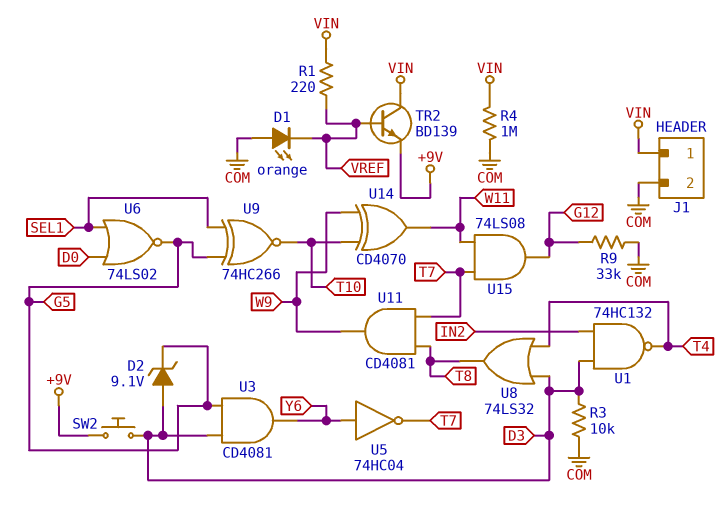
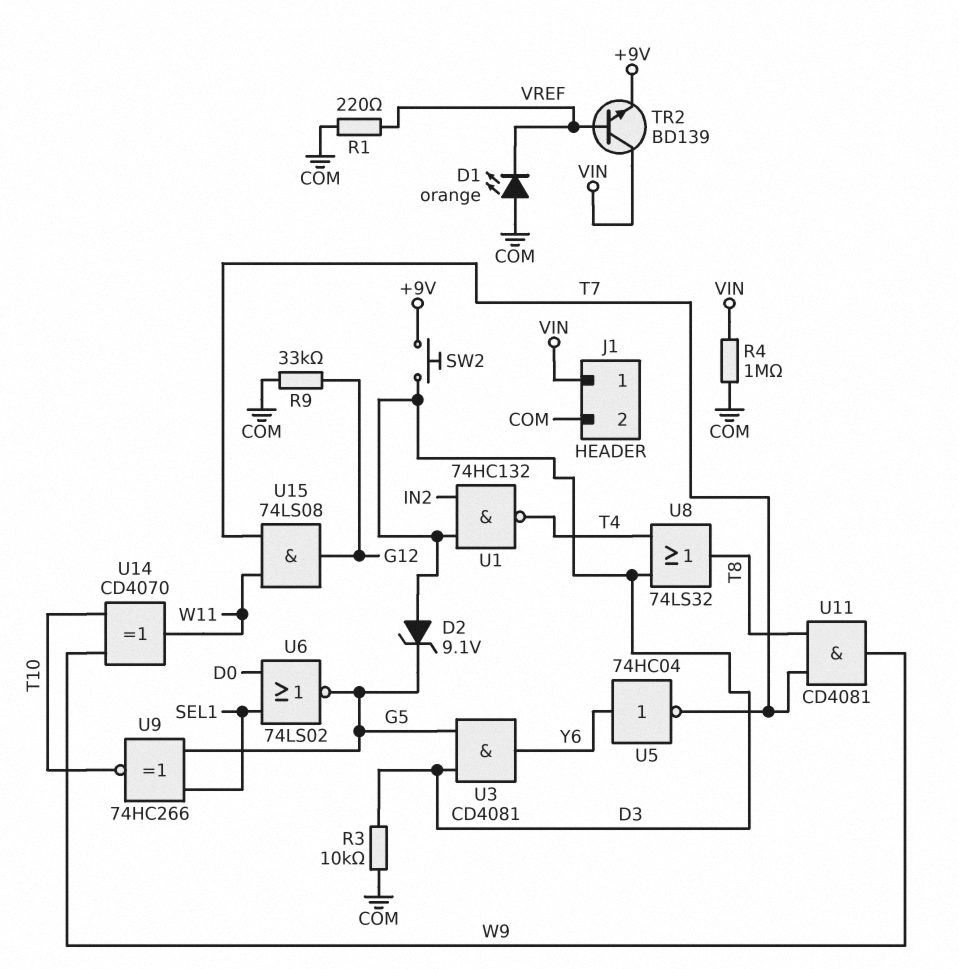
R1: 220 (VIN, VREF) -> 220 (COM, VREF)

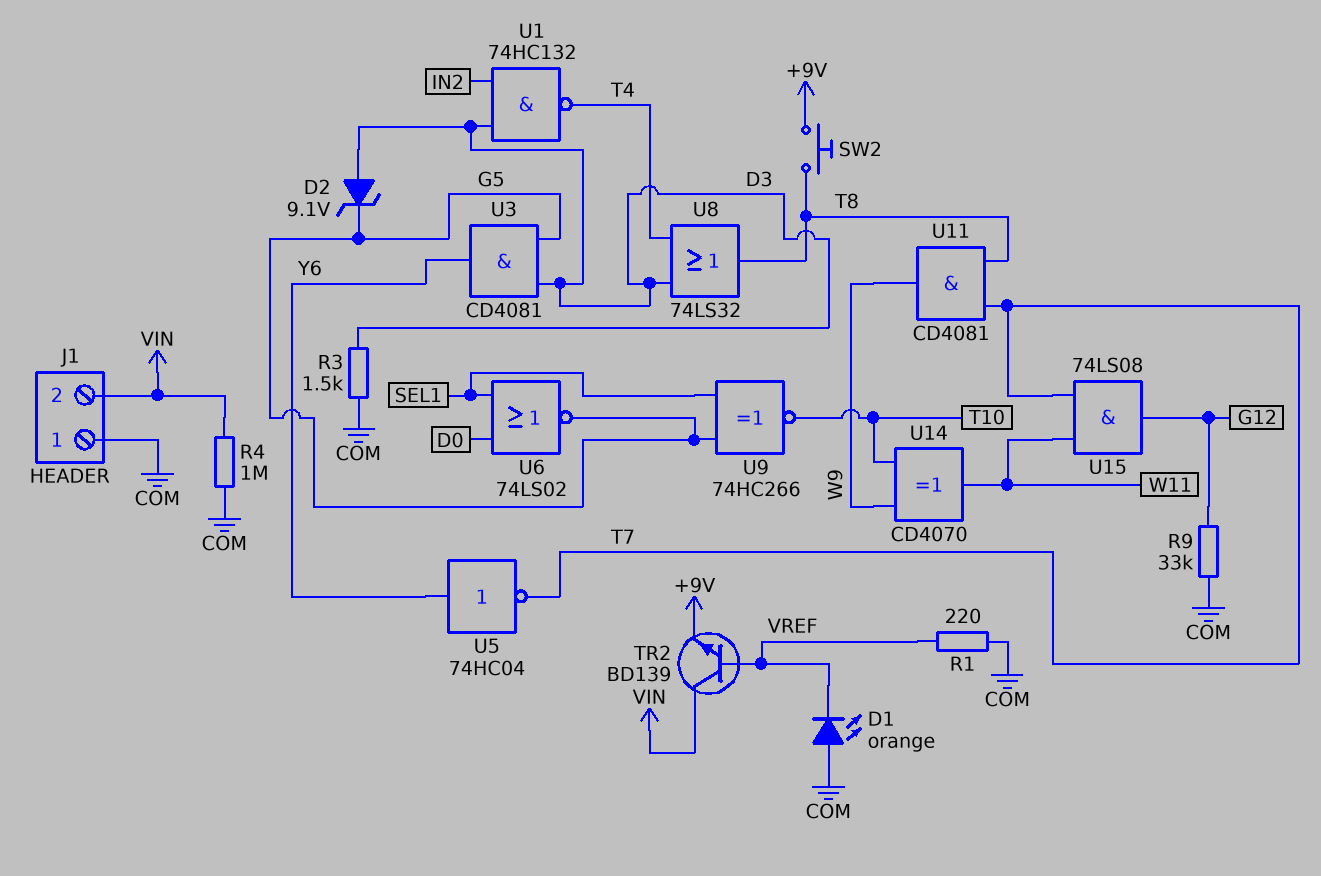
J1 pin 1: VIN -> COM
J1 pin 2: COM -> VIN
R3: 10k (COM, D3) -> 1.5k (COM, D3)
SW2: button (+9V, D3) -> button (+9V, T8)

